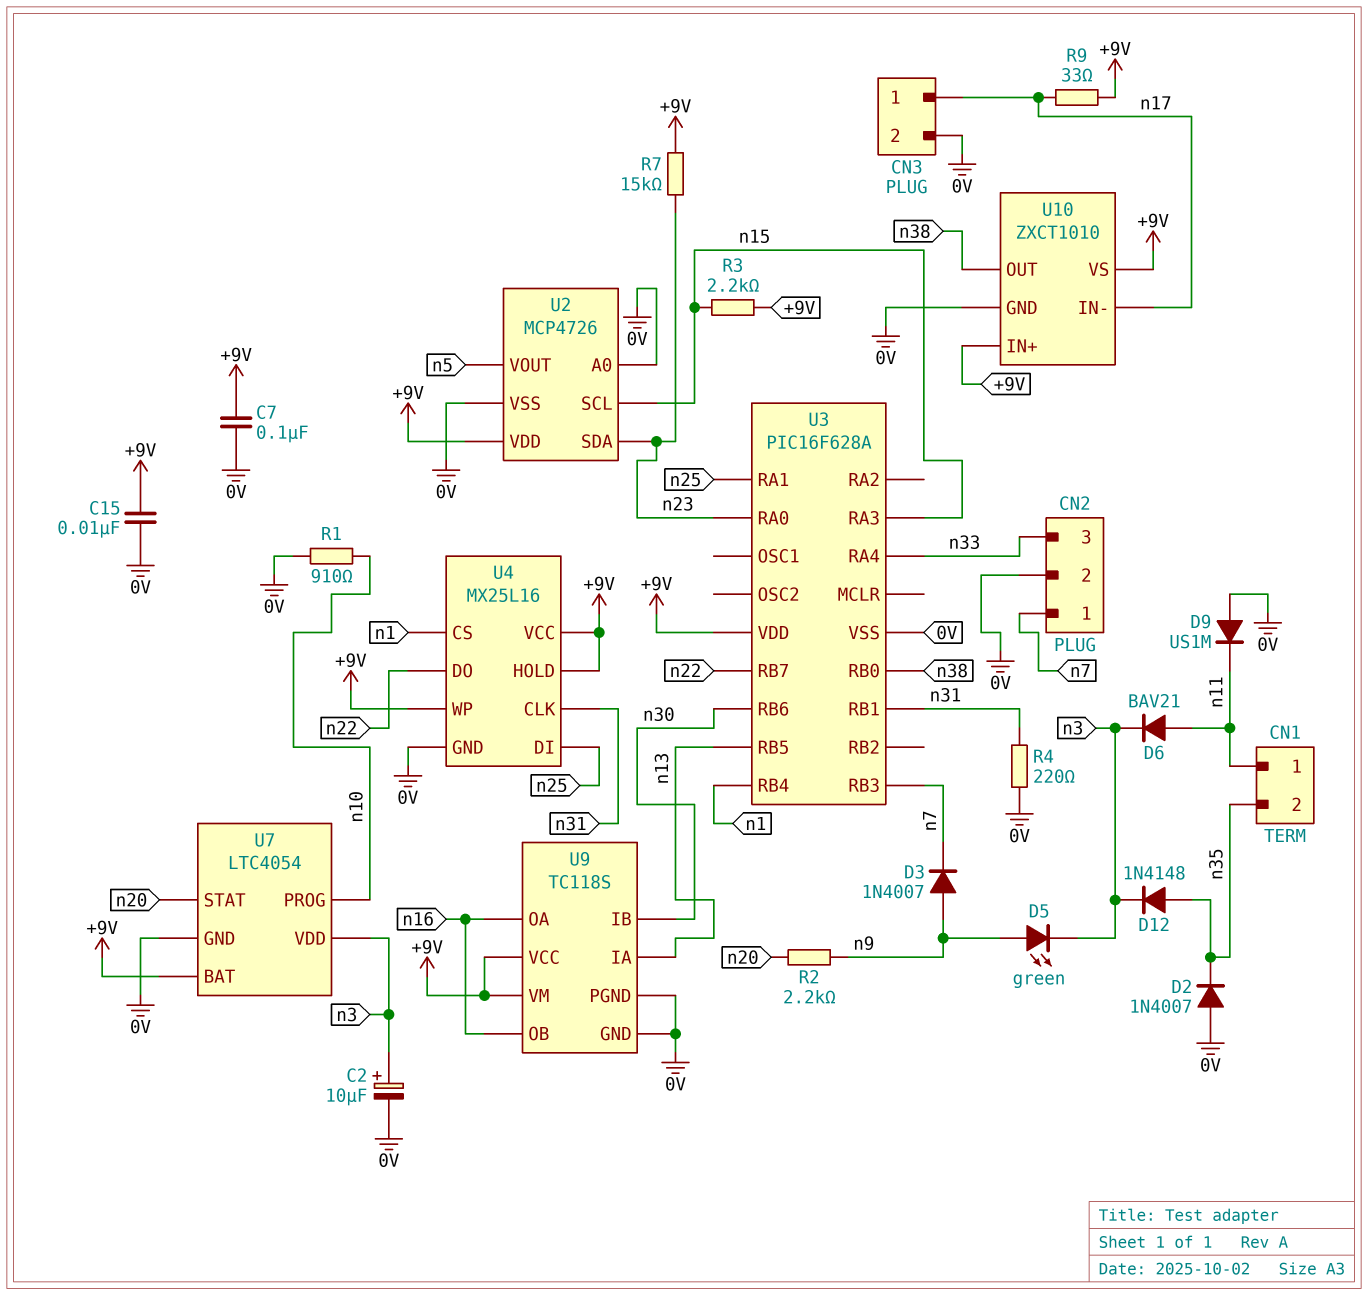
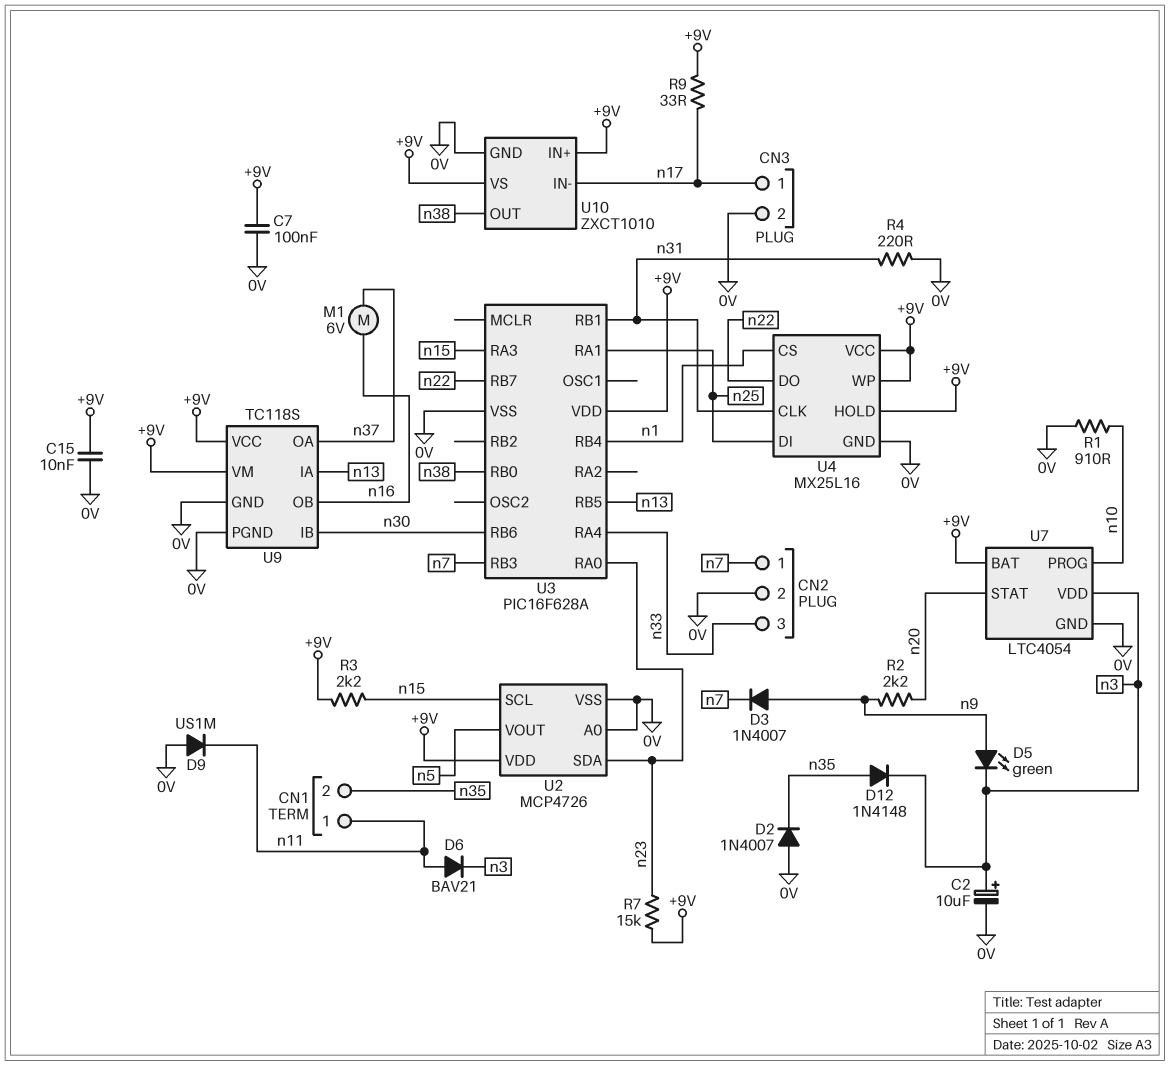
M1: none -> motor 6V (n16, n37)
U9 pin OA: n16 -> n37

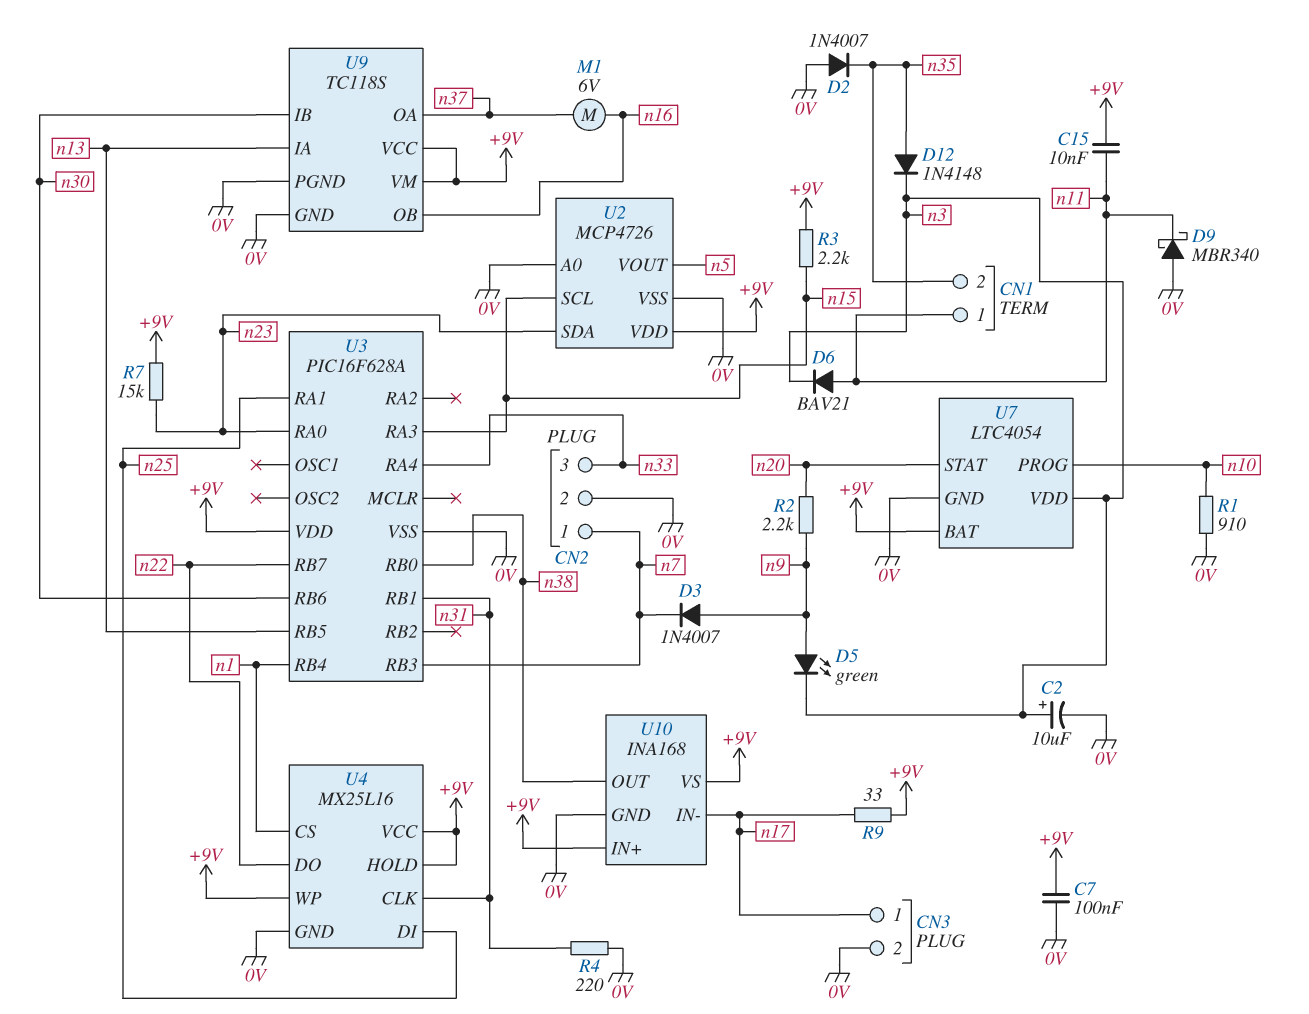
C15: 10nF (+9V, 0V) -> 10nF (+9V, n11)
D9: diode US1M (A 0V, K n11) -> schottky MBR340 (A 0V, K n11)
U10: ZXCT1010 -> INA168

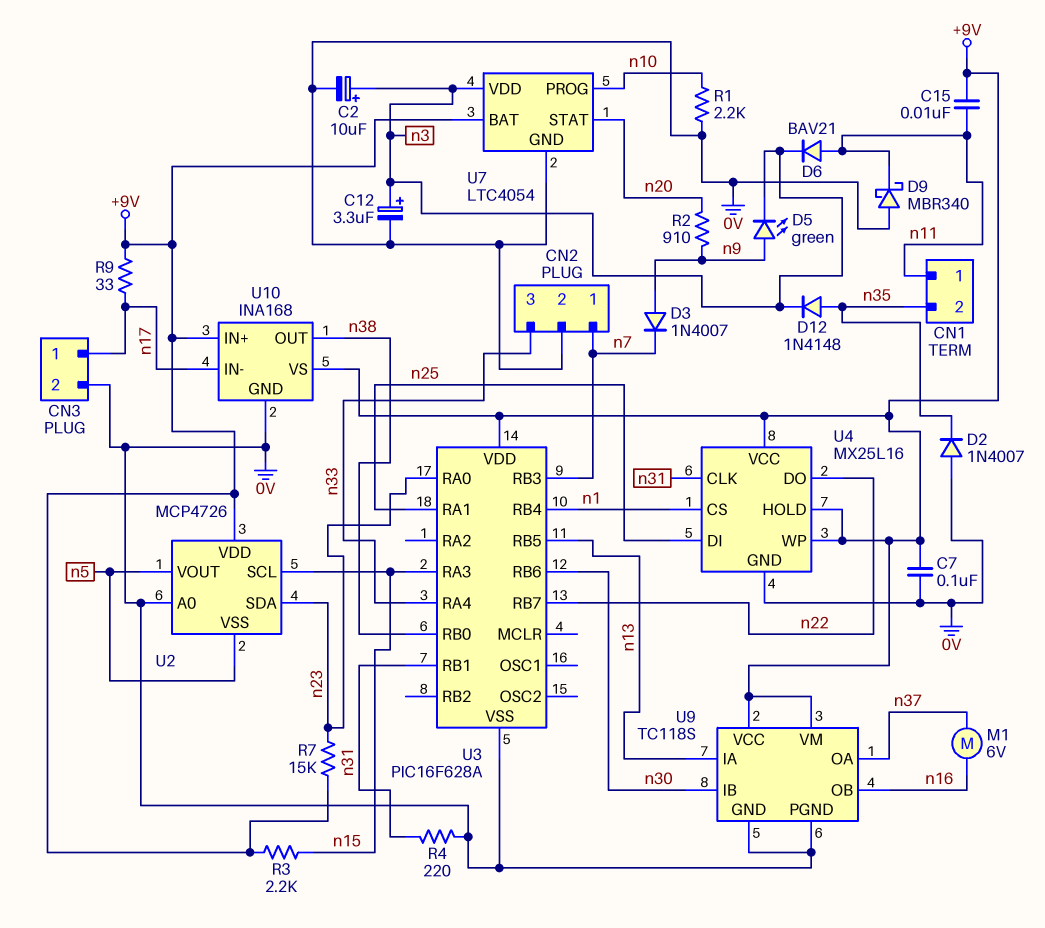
C12: none -> 3.3uF (plus n3, minus 0V)
R1: 910 (0V, n10) -> 2.2k (0V, n10)
R2: 2.2k (n9, n20) -> 910 (n9, n20)
U2 pin VSS: 0V -> n5

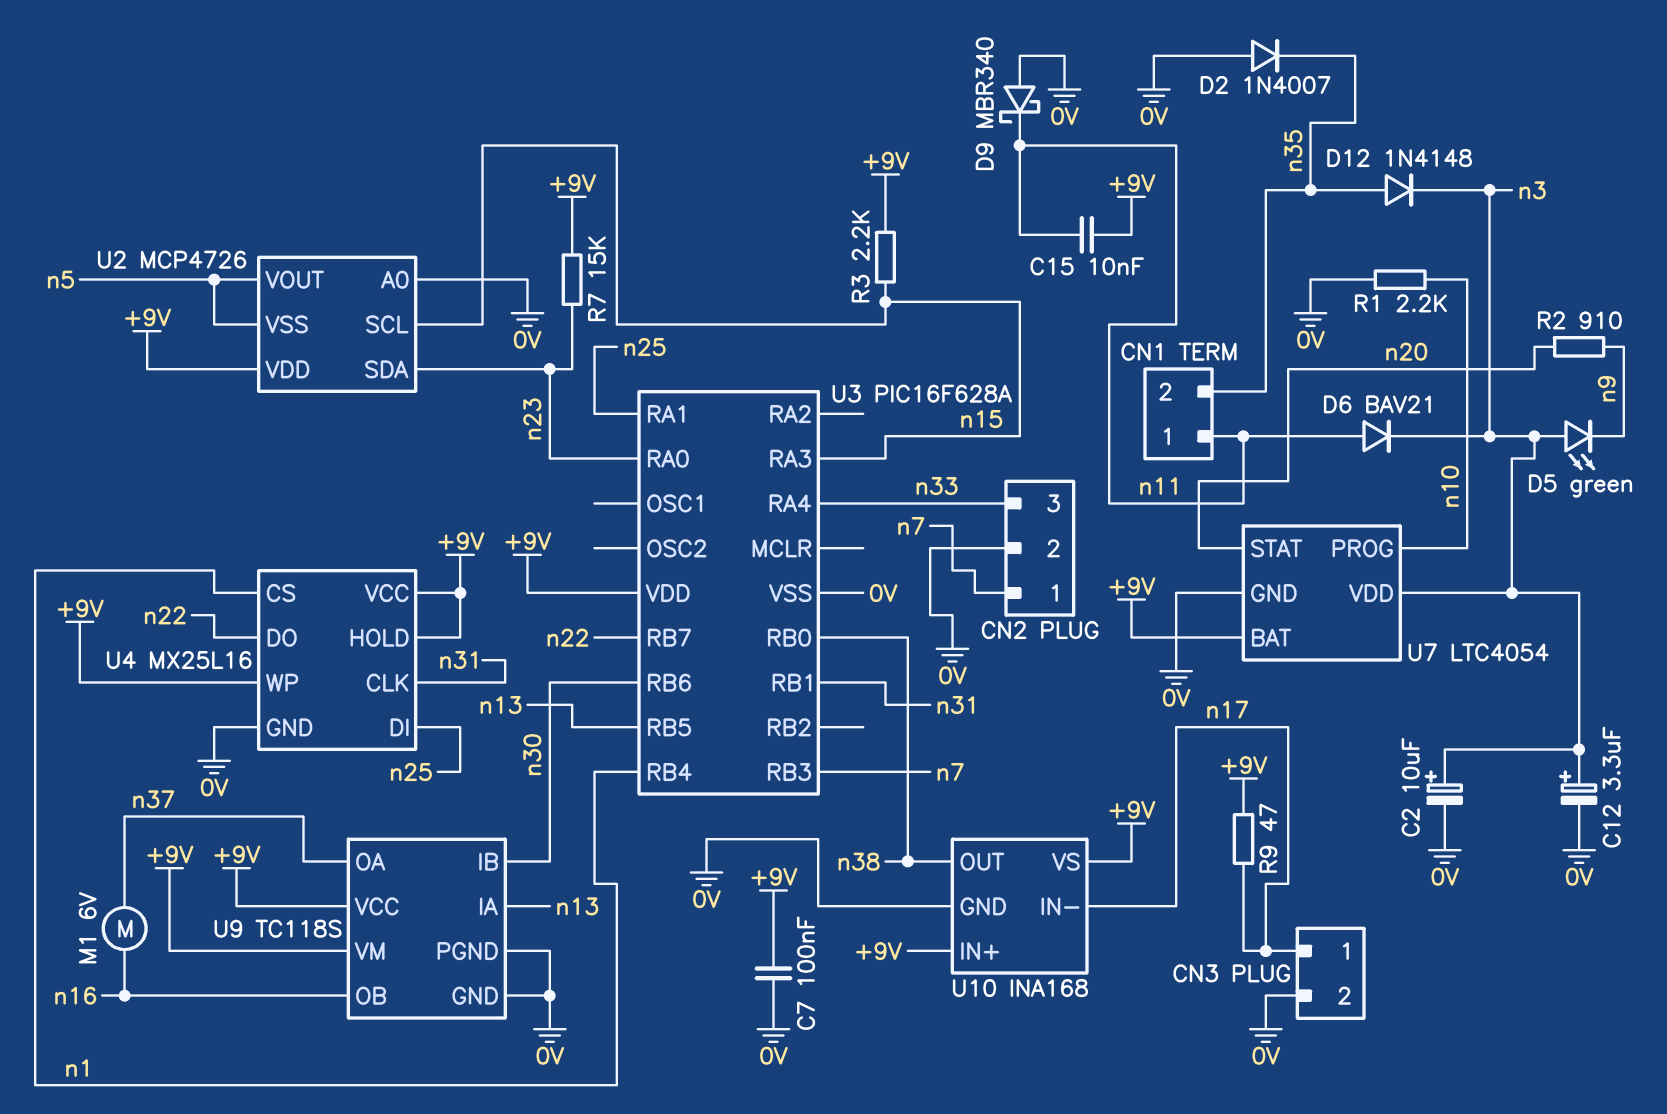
D3: diode 1N4007 (A n9, K n7) -> none
D5: LED green (A n9, K n3) -> LED green (A n3, K n9)
R4: 220 (0V, n31) -> none
R9: 33 (+9V, n17) -> 47 (+9V, n17)

